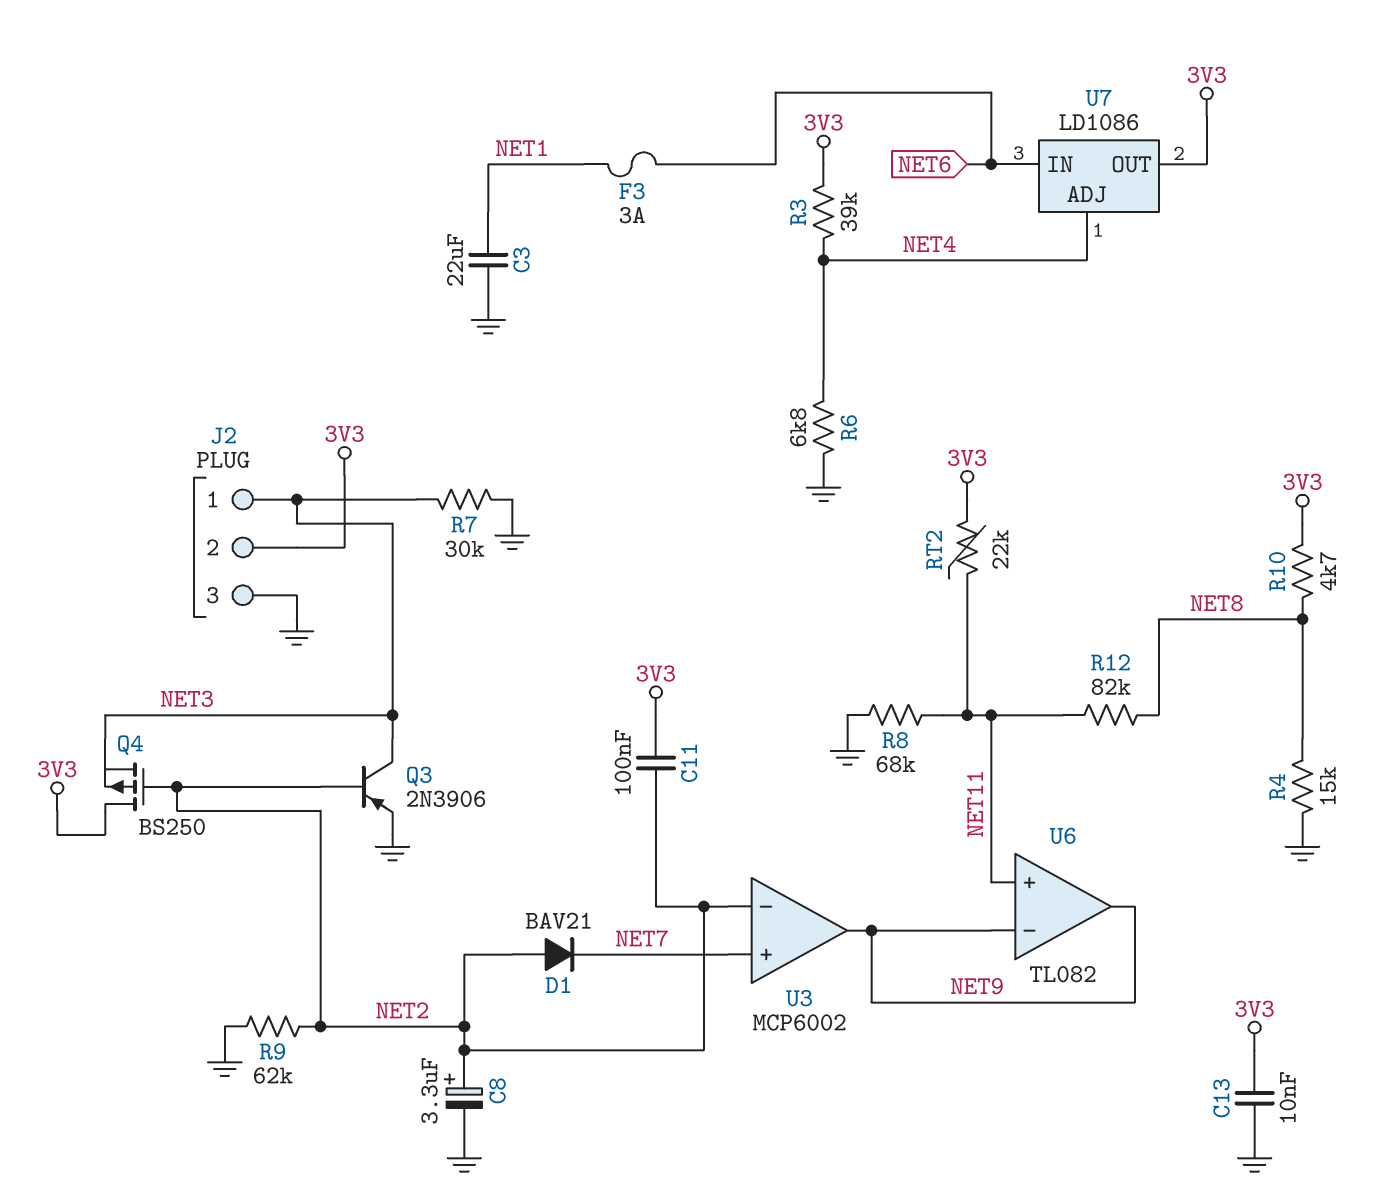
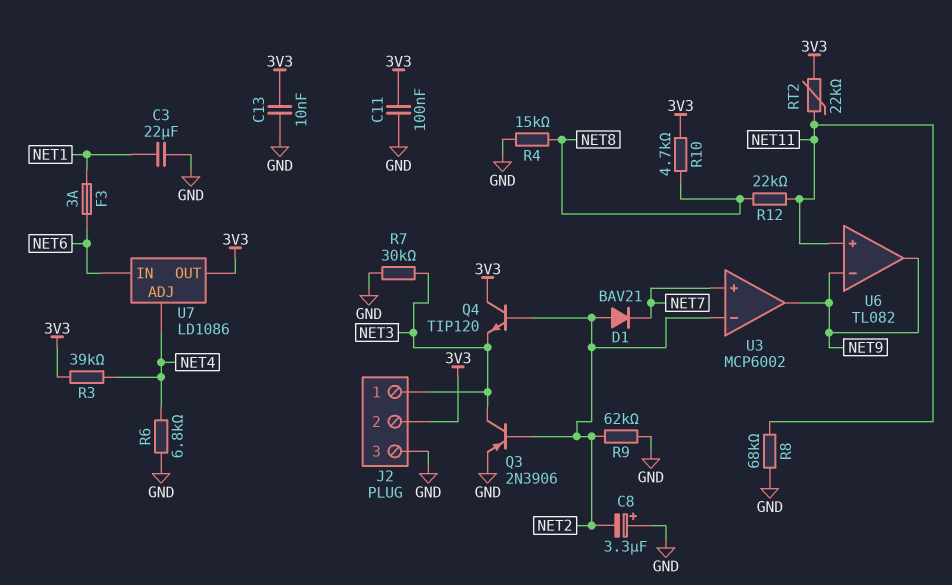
C8: 3.3uF (plus NET2, minus GND) -> 3.3uF (plus GND, minus NET2)
C11: 100nF (3V3, NET2) -> 100nF (3V3, GND)
Q4: PMOS BS250 (G NET2, D 3V3, S NET3) -> NPN TIP120 (B NET2, C 3V3, E NET3)
R12: 82k (NET8, NET11) -> 22k (NET8, NET11)

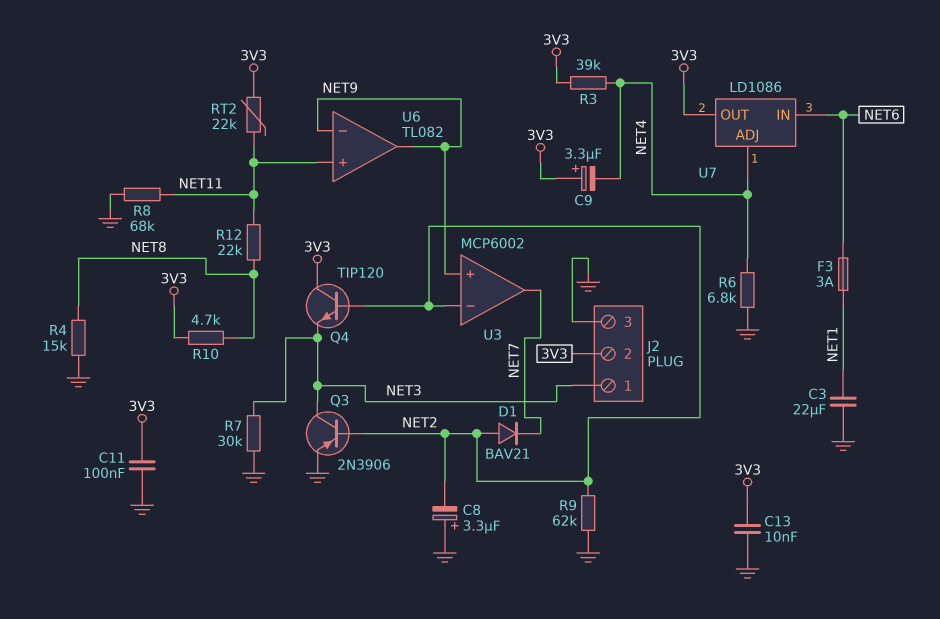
C9: none -> 3.3uF (plus 3V3, minus NET4)
U3 pin in+: NET7 -> NET9
U3 pin out: NET9 -> NET7

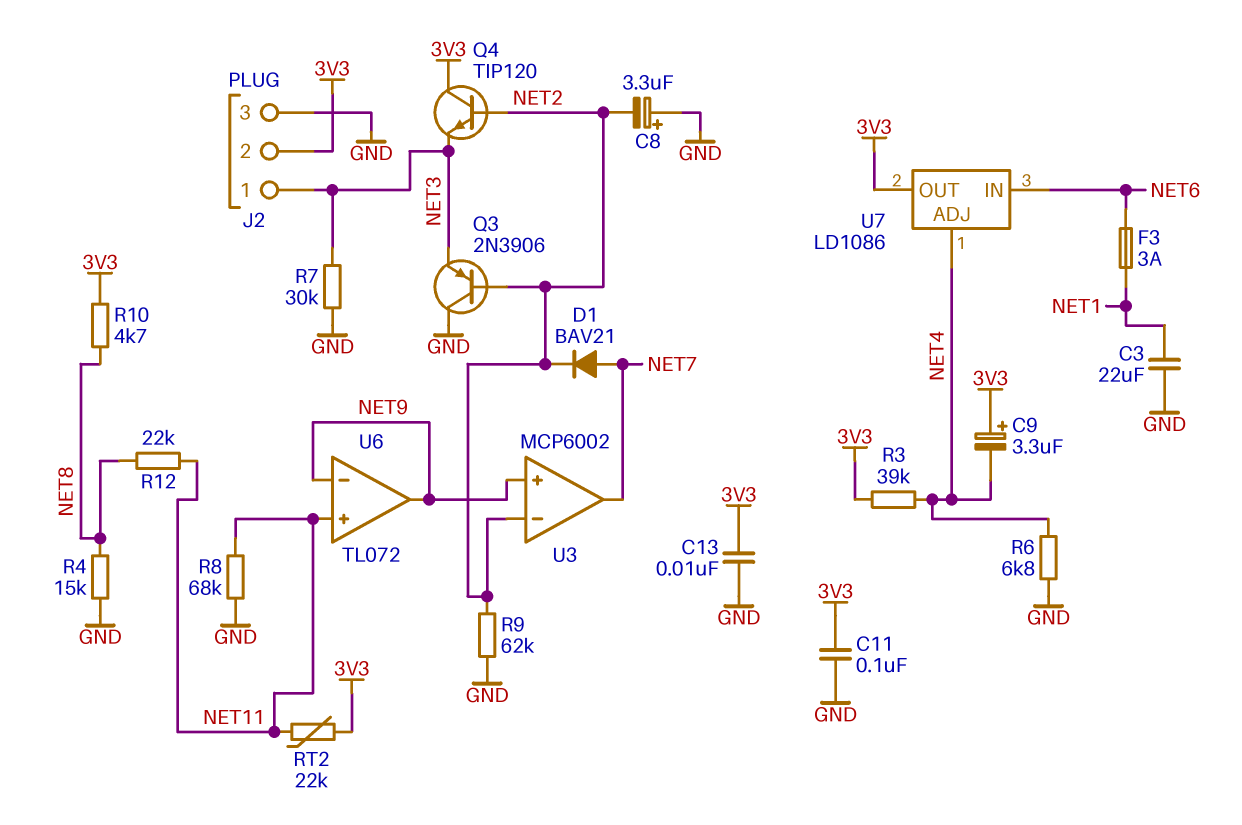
D1: diode BAV21 (A NET2, K NET7) -> diode BAV21 (A NET7, K NET2)
Q3: PNP 2N3906 (B NET2, C NET3, E GND) -> PNP 2N3906 (B NET2, C GND, E NET3)
U6: TL082 -> TL072

